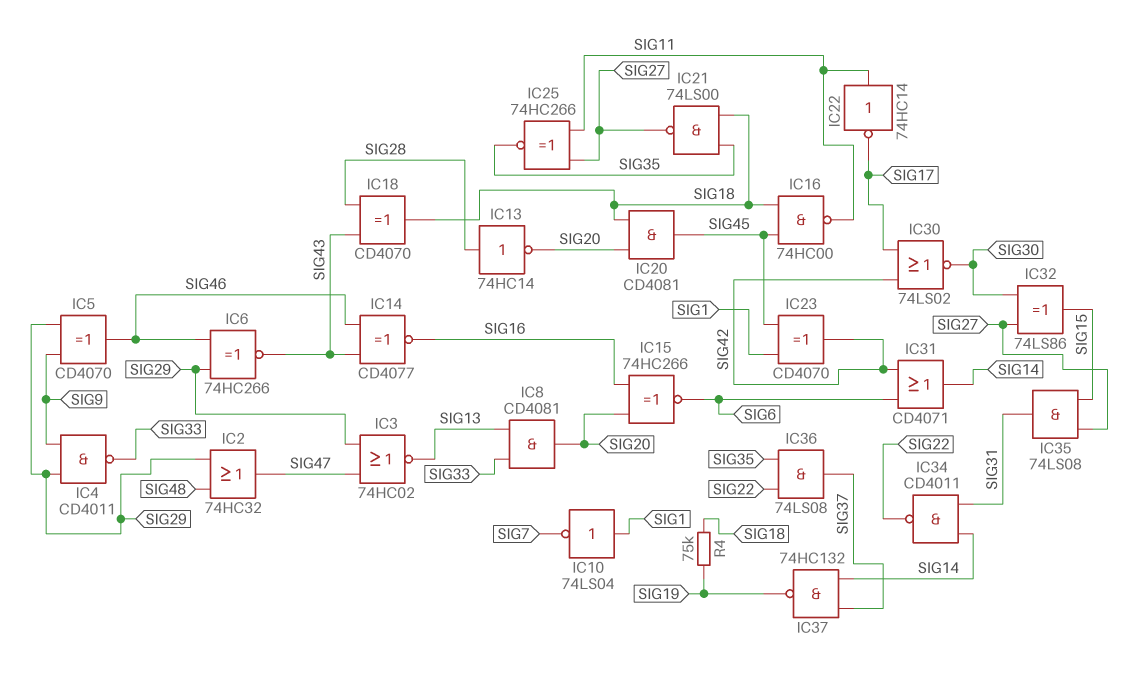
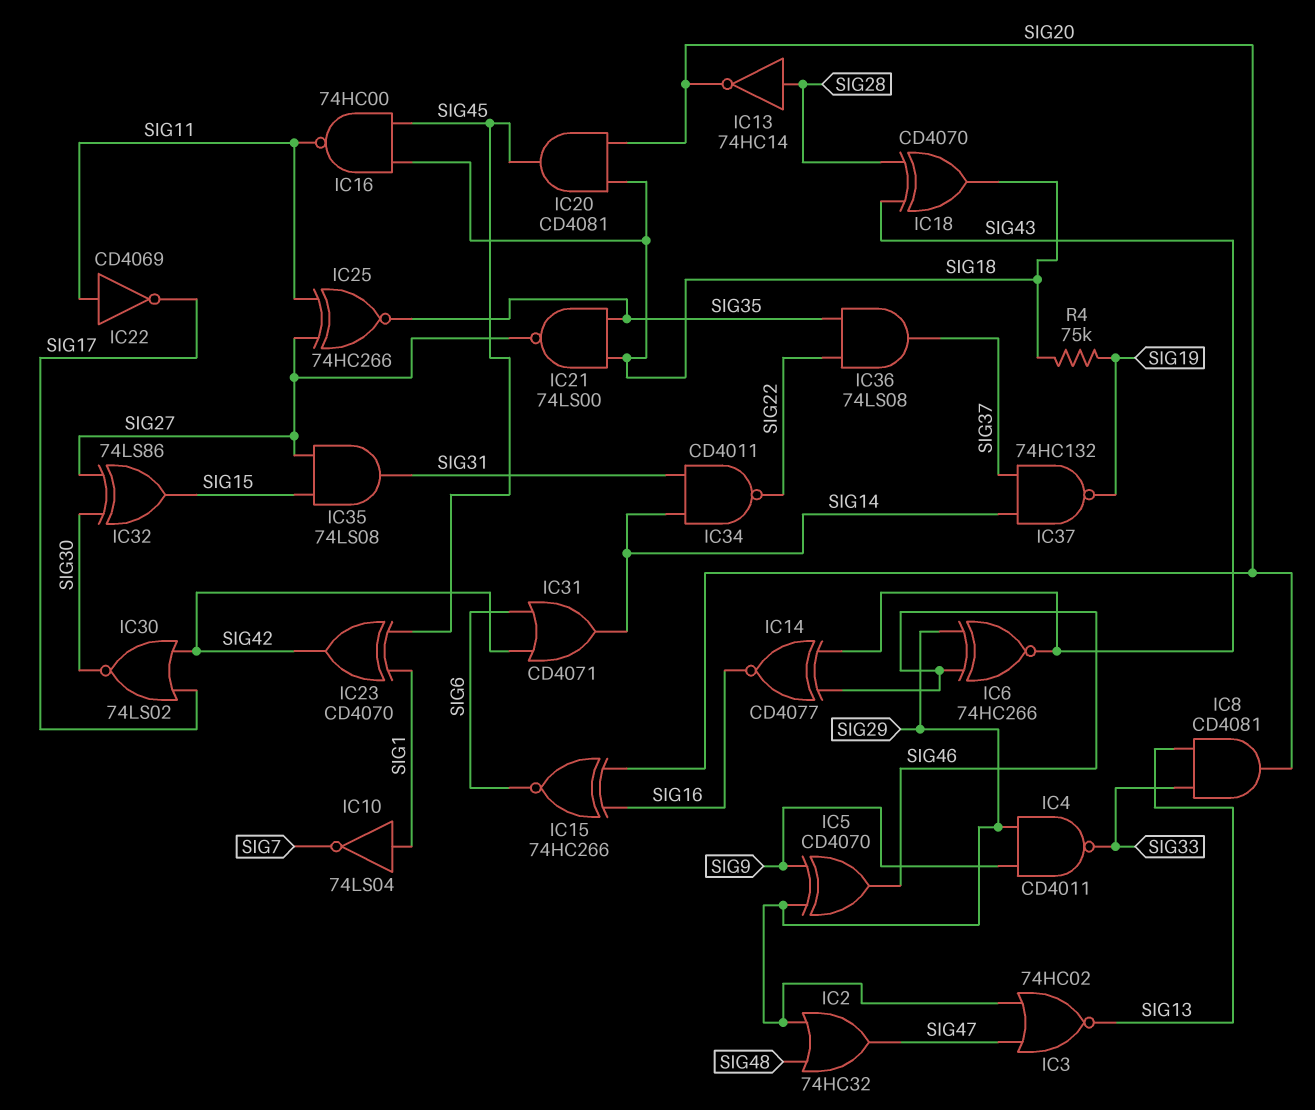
IC22: NOT 74HC14 (in SIG11, out SIG17) -> NOT CD4069 (in SIG11, out SIG17)

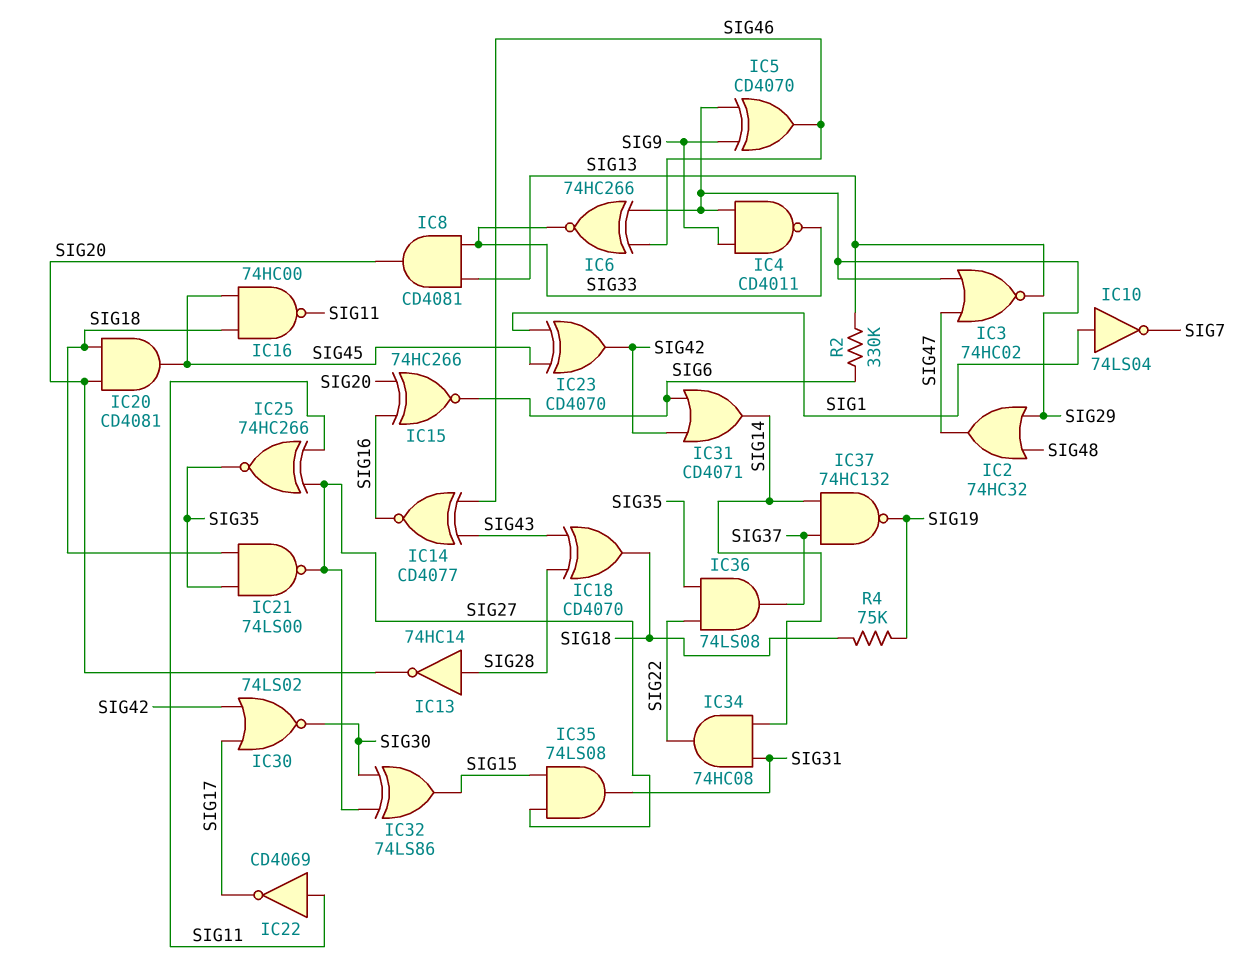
IC6: XNOR 74HC266 (in SIG29, in SIG46, out SIG43) -> XNOR 74HC266 (in SIG29, in SIG46, out SIG33)
IC34: NAND CD4011 (in SIG14, in SIG31, out SIG22) -> AND 74HC08 (in SIG14, in SIG31, out SIG22)
R2: none -> 330k (SIG6, SIG13)

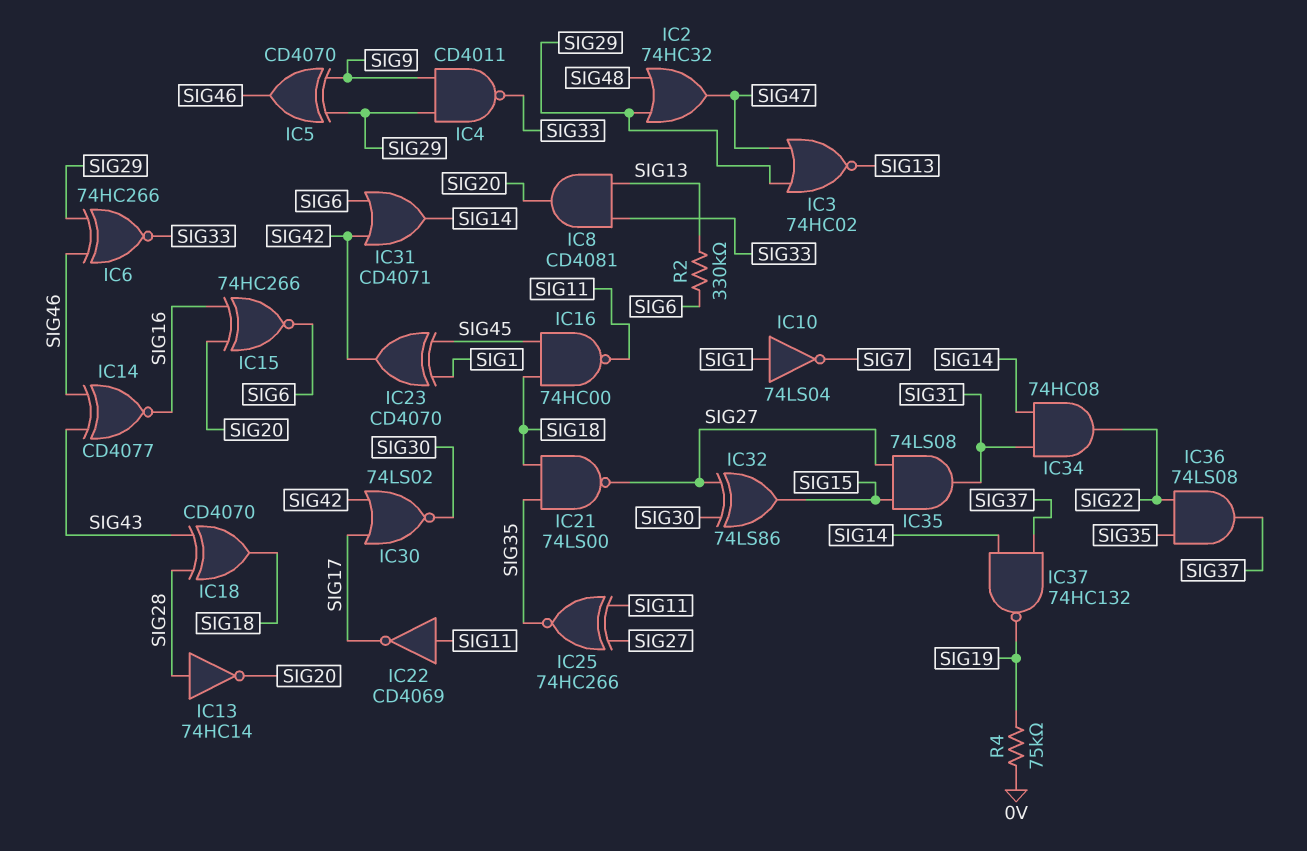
IC20: AND CD4081 (in SIG18, in SIG20, out SIG45) -> none
R4: 75k (SIG18, SIG19) -> 75k (0V, SIG19)

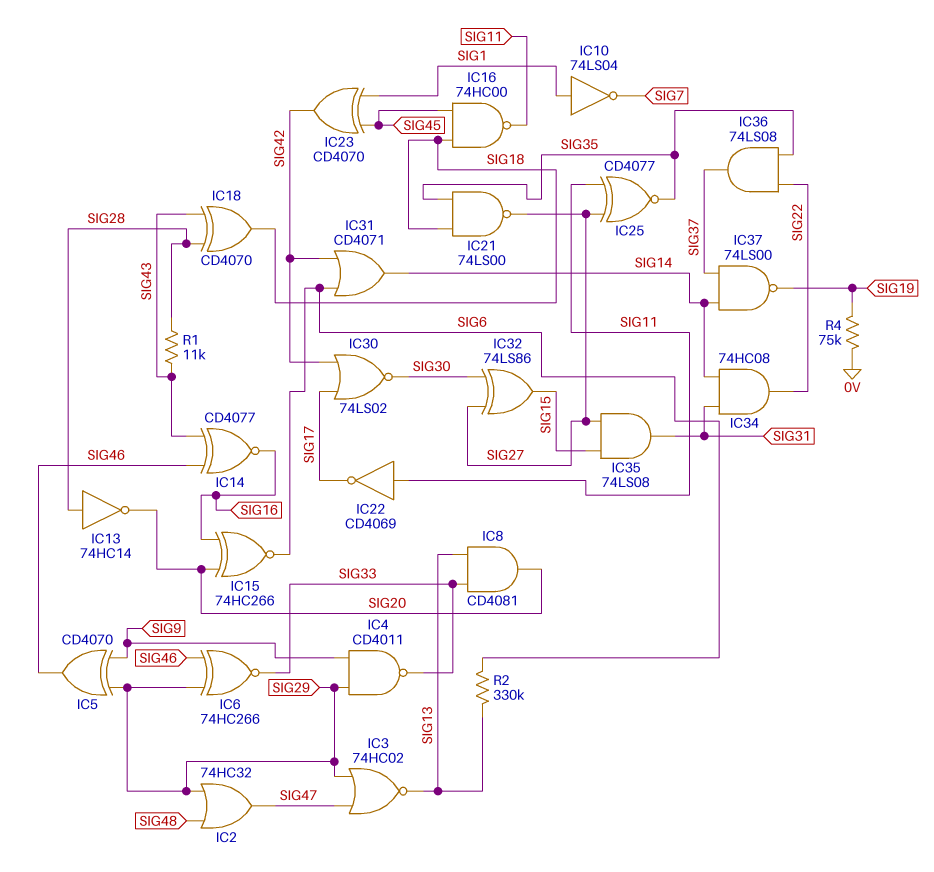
IC25: XNOR 74HC266 (in SIG11, in SIG27, out SIG35) -> XNOR CD4077 (in SIG11, in SIG27, out SIG35)
IC37: NAND 74HC132 (in SIG14, in SIG37, out SIG19) -> NAND 74LS00 (in SIG14, in SIG37, out SIG19)
R1: none -> 11k (SIG28, SIG43)

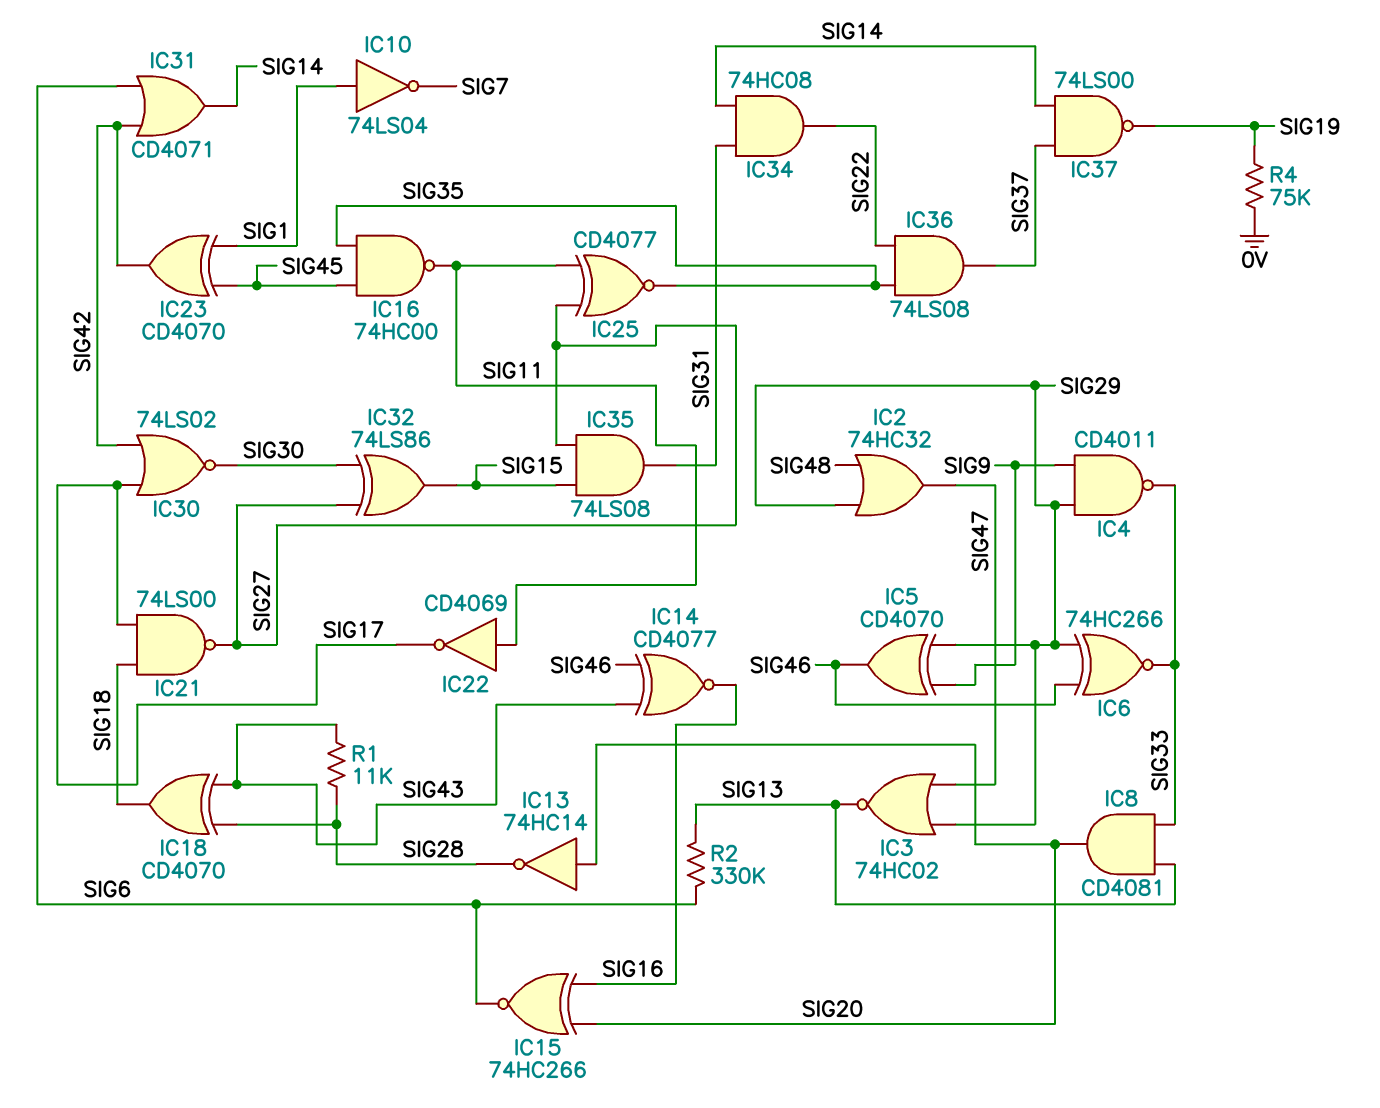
IC13: NOT 74HC14 (in SIG28, out SIG20) -> NOT 74HC14 (in SIG20, out SIG28)
IC16: NAND 74HC00 (in SIG18, in SIG45, out SIG11) -> NAND 74HC00 (in SIG35, in SIG45, out SIG11)
IC21: NAND 74LS00 (in SIG18, in SIG35, out SIG27) -> NAND 74LS00 (in SIG17, in SIG18, out SIG27)

